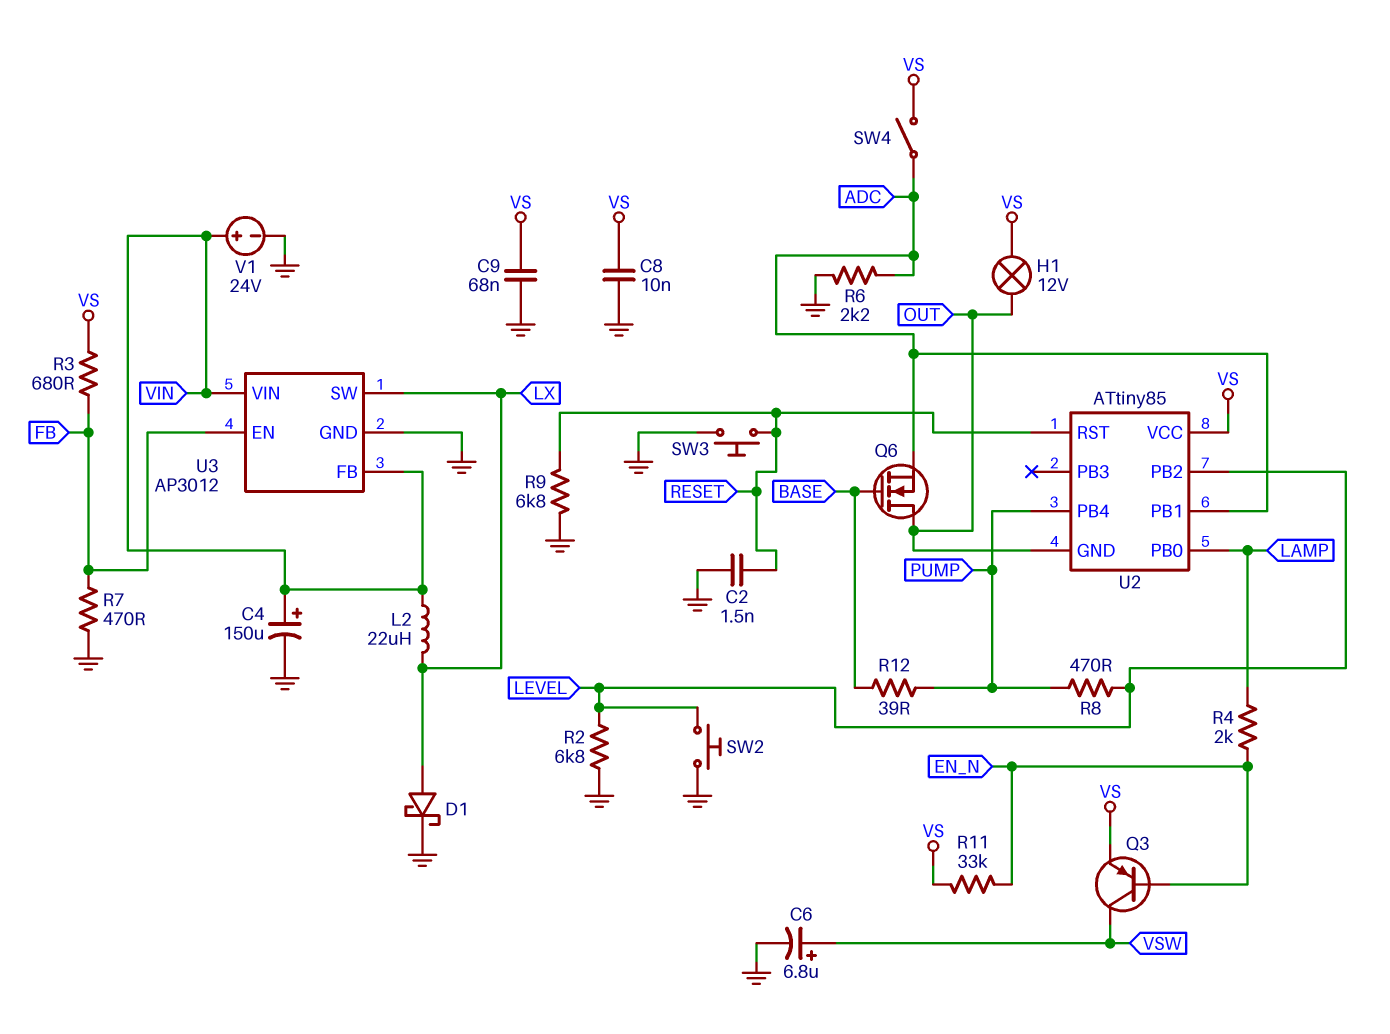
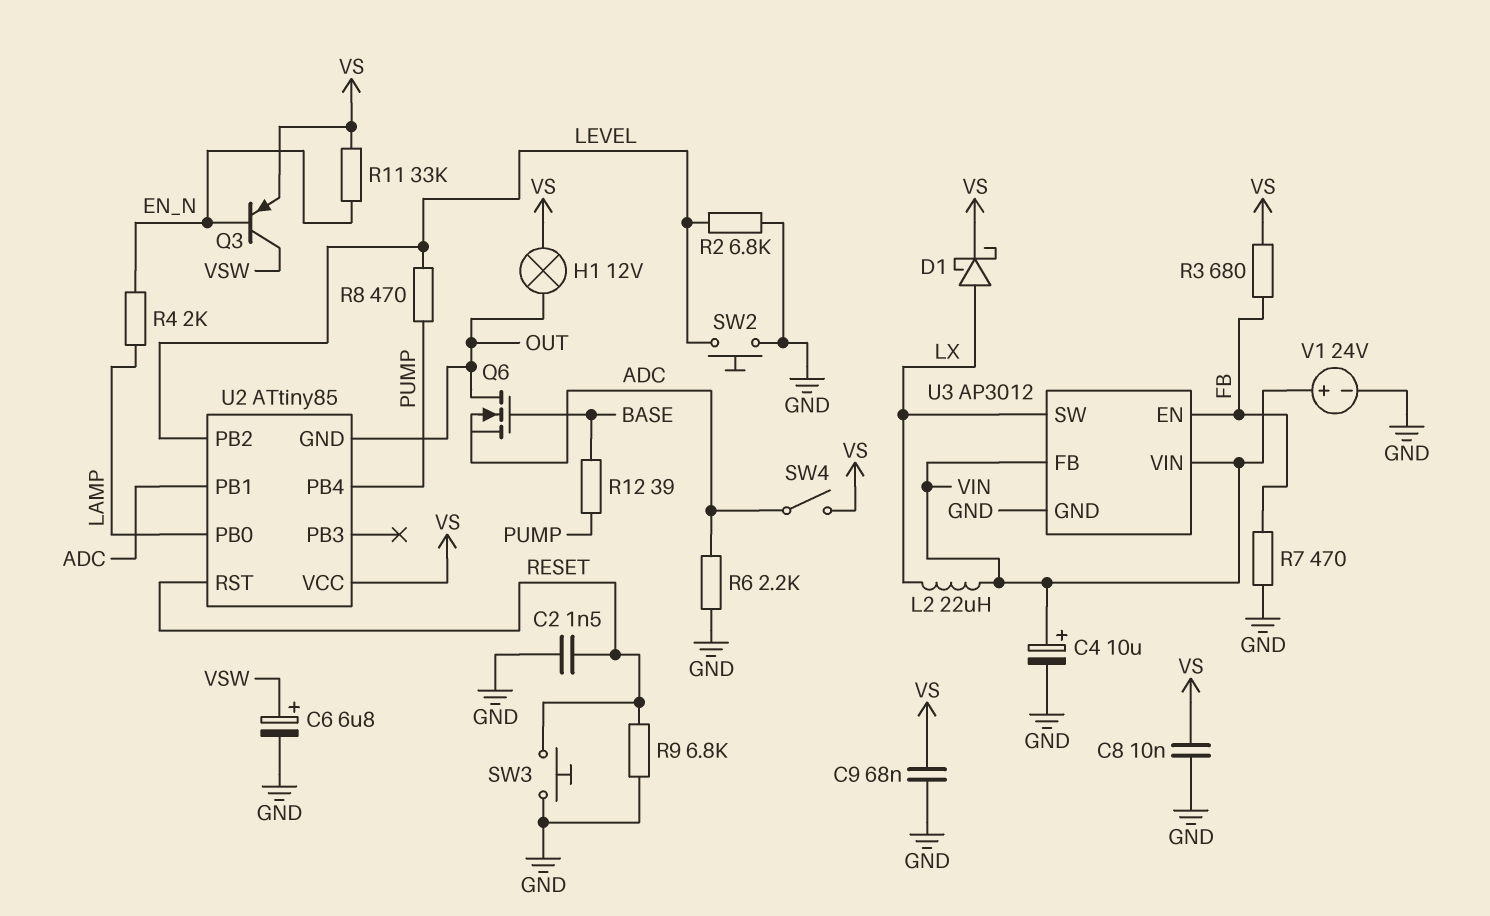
C4: 150uF (plus VIN, minus GND) -> 10uF (plus VIN, minus GND)
D1: schottky (A LX, K GND) -> schottky (A LX, K VS)

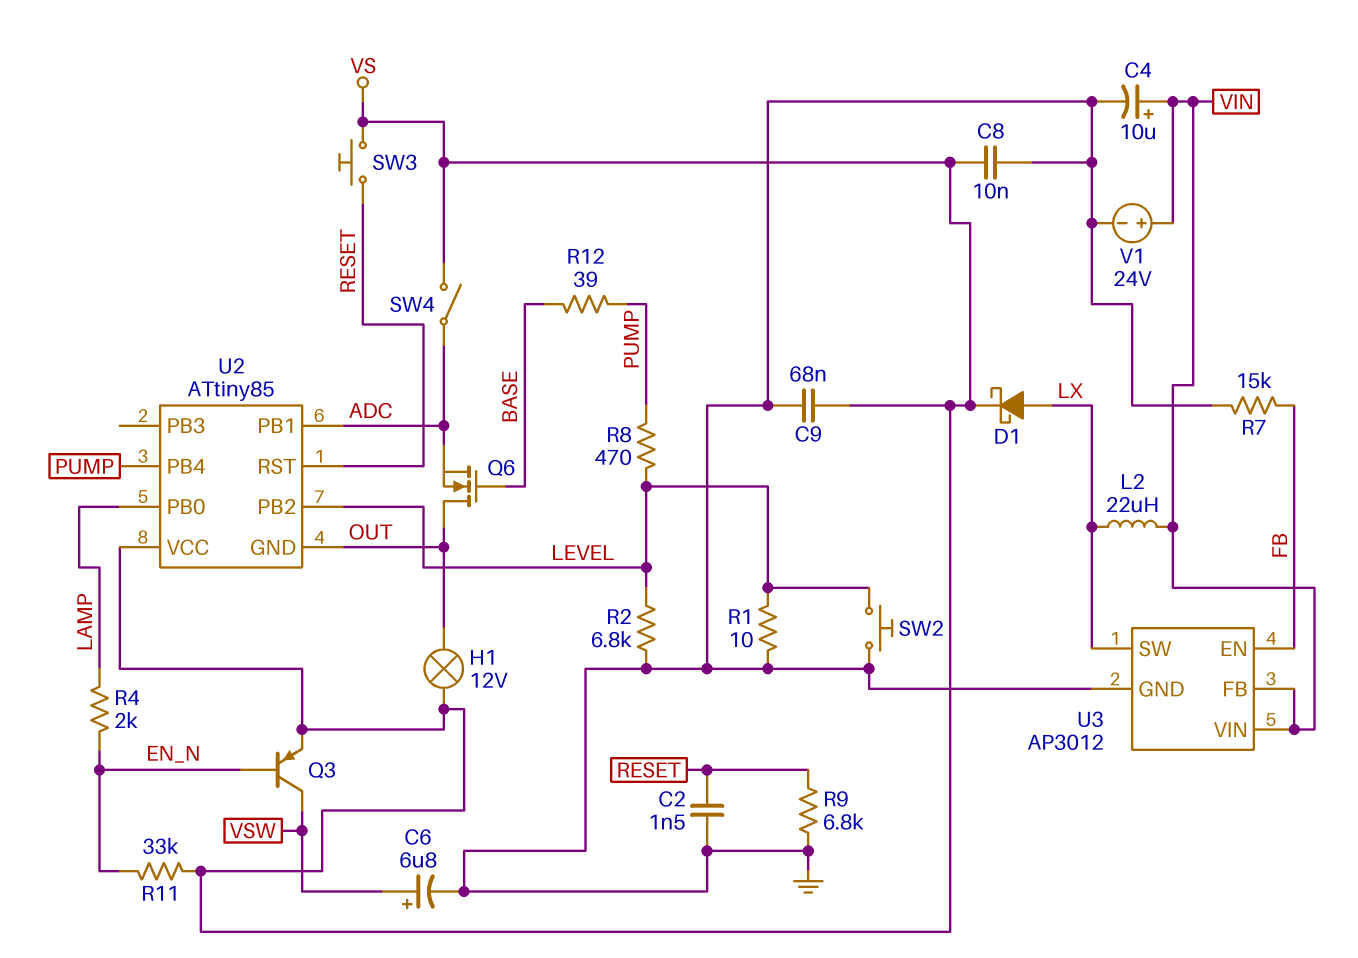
R1: none -> 10 (GND, LEVEL)
R3: 680 (FB, VS) -> none
R6: 2.2k (ADC, GND) -> none
R7: 470 (FB, GND) -> 15k (FB, GND)
SW3: button (GND, RESET) -> button (RESET, VS)

